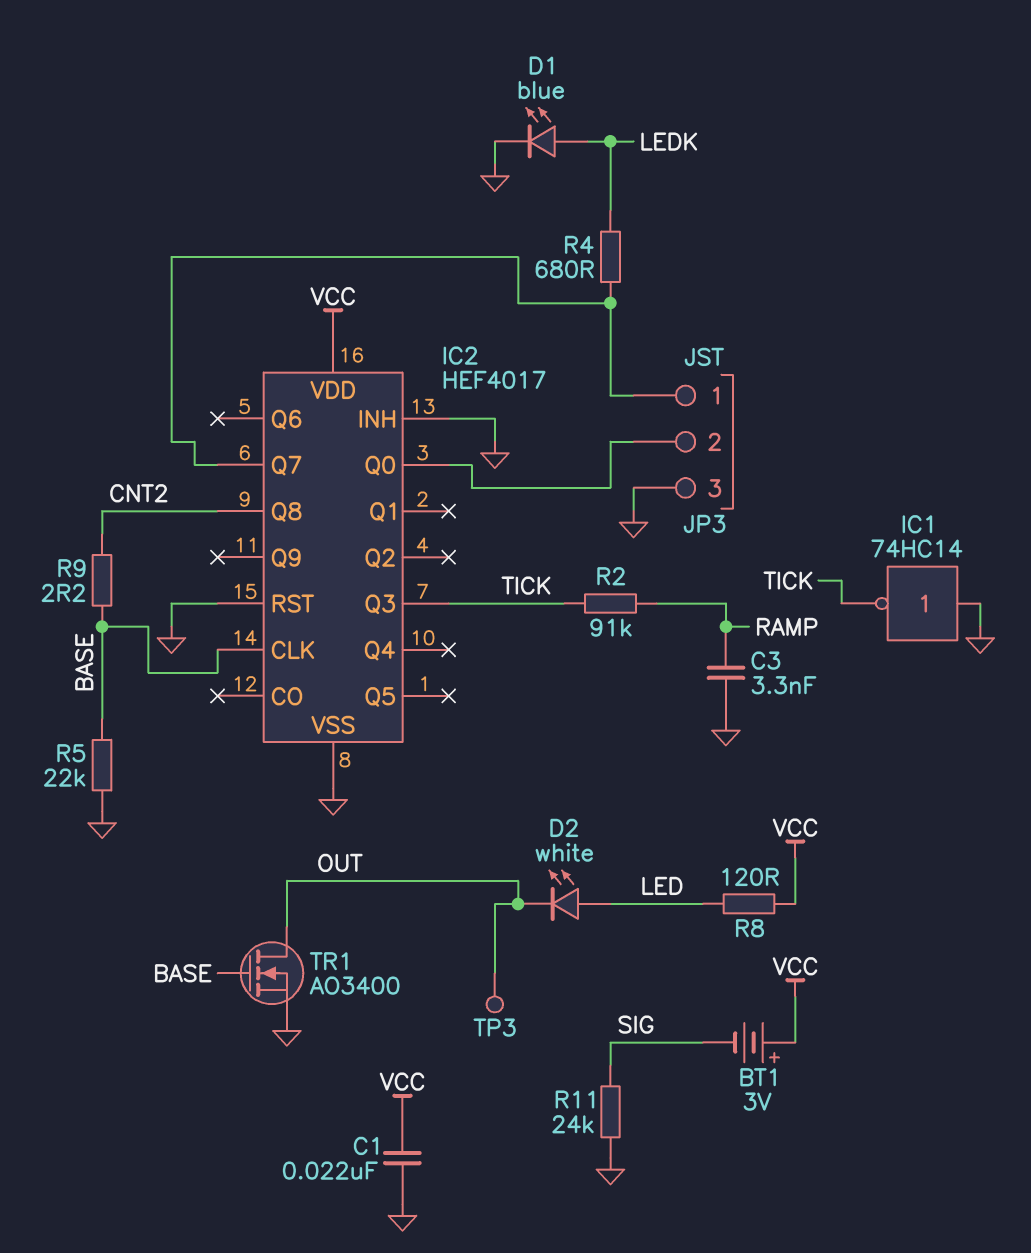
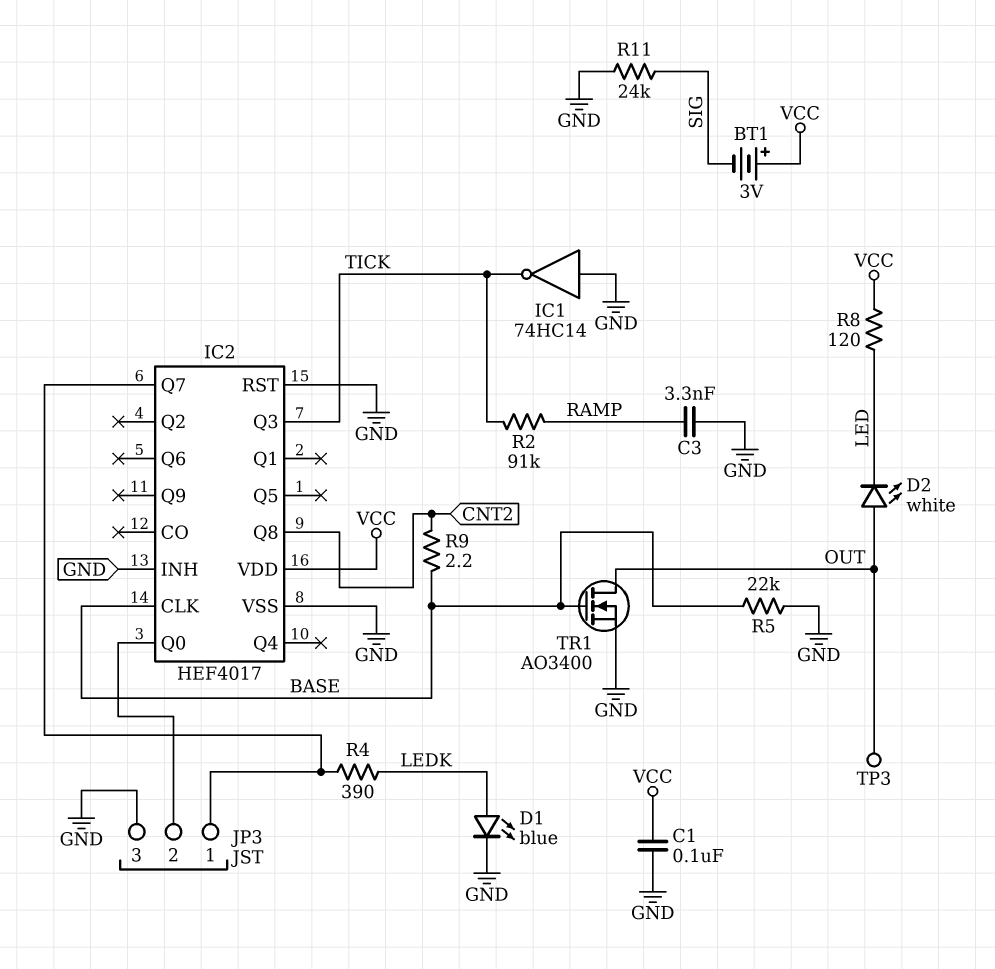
C1: 22nF (GND, VCC) -> 100nF (GND, VCC)
D2: LED white (A LED, K OUT) -> LED white (A OUT, K LED)
R4: 680 (IC2/Q7, LEDK) -> 390 (IC2/Q7, LEDK)

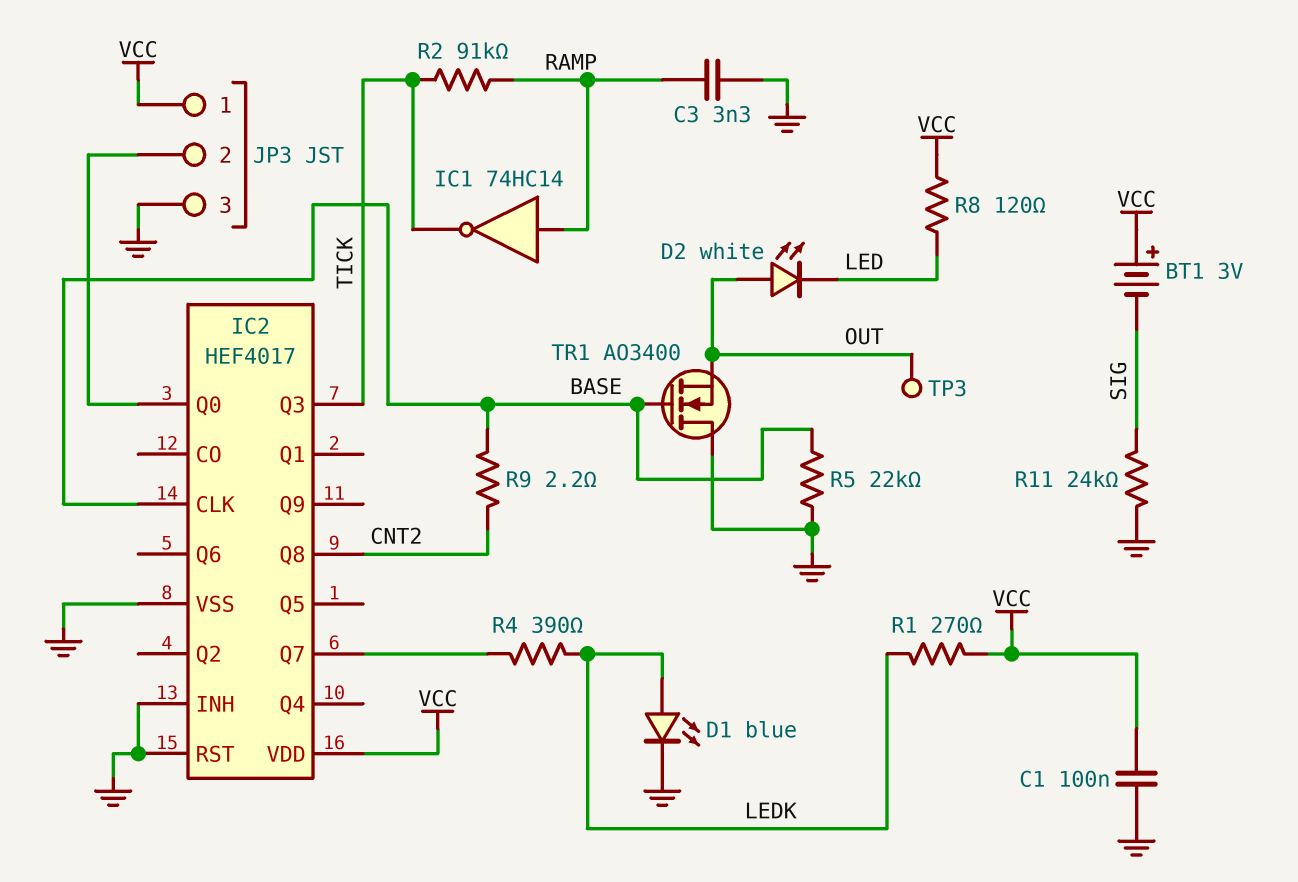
IC1: NOT 74HC14 (in GND, out TICK) -> NOT 74HC14 (in RAMP, out TICK)
JP3 pin 1: IC2/Q7 -> VCC
R1: none -> 270 (LEDK, VCC)
TR1: NMOS AO3400 (G BASE, D OUT, S GND) -> NMOS AO3400 (G BASE, D GND, S OUT)

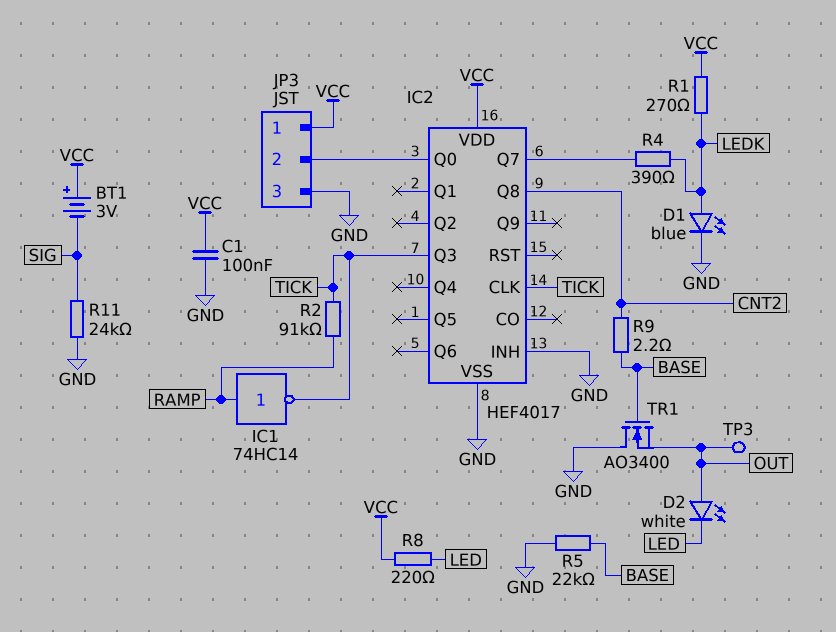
C3: 3.3nF (GND, RAMP) -> none
IC2 pin CLK: BASE -> TICK
IC2 pin RST: GND -> none
R8: 120 (LED, VCC) -> 220 (LED, VCC)

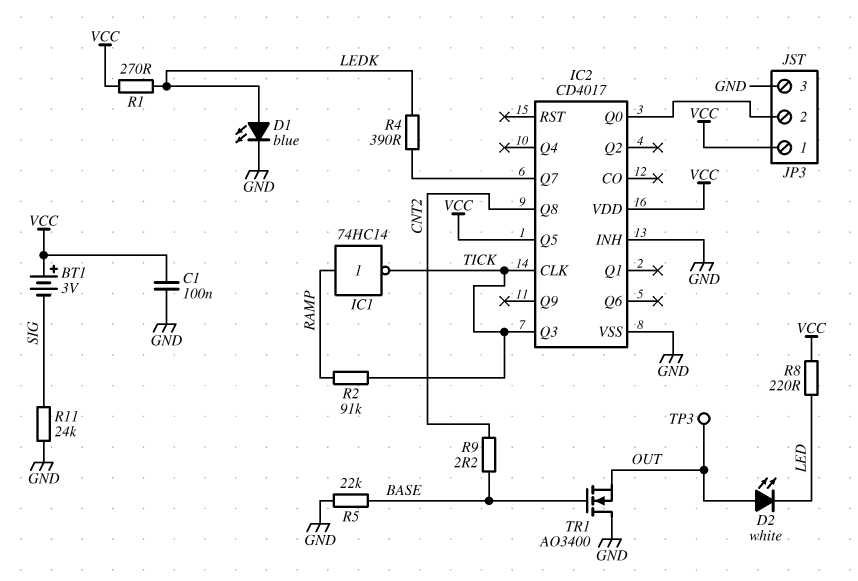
IC2: HEF4017 -> CD4017
IC2 pin Q5: none -> VCC

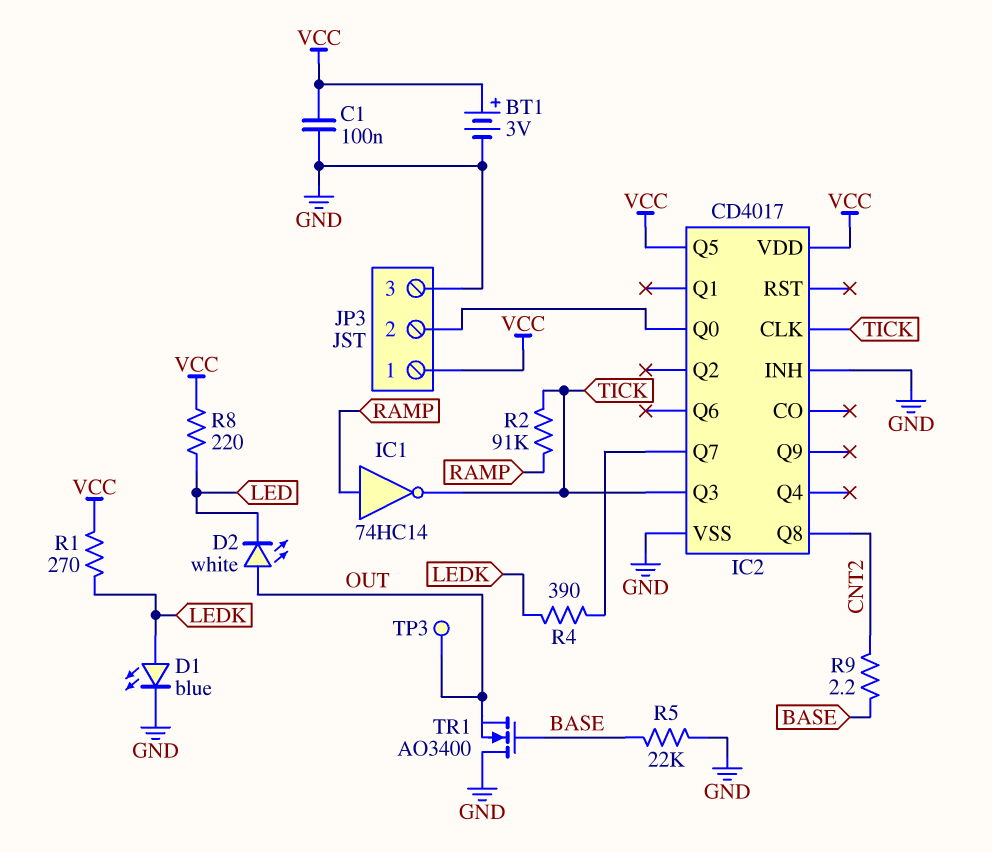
BT1: 3V (plus VCC, minus SIG) -> 3V (plus VCC, minus GND)
R11: 24k (GND, SIG) -> none

